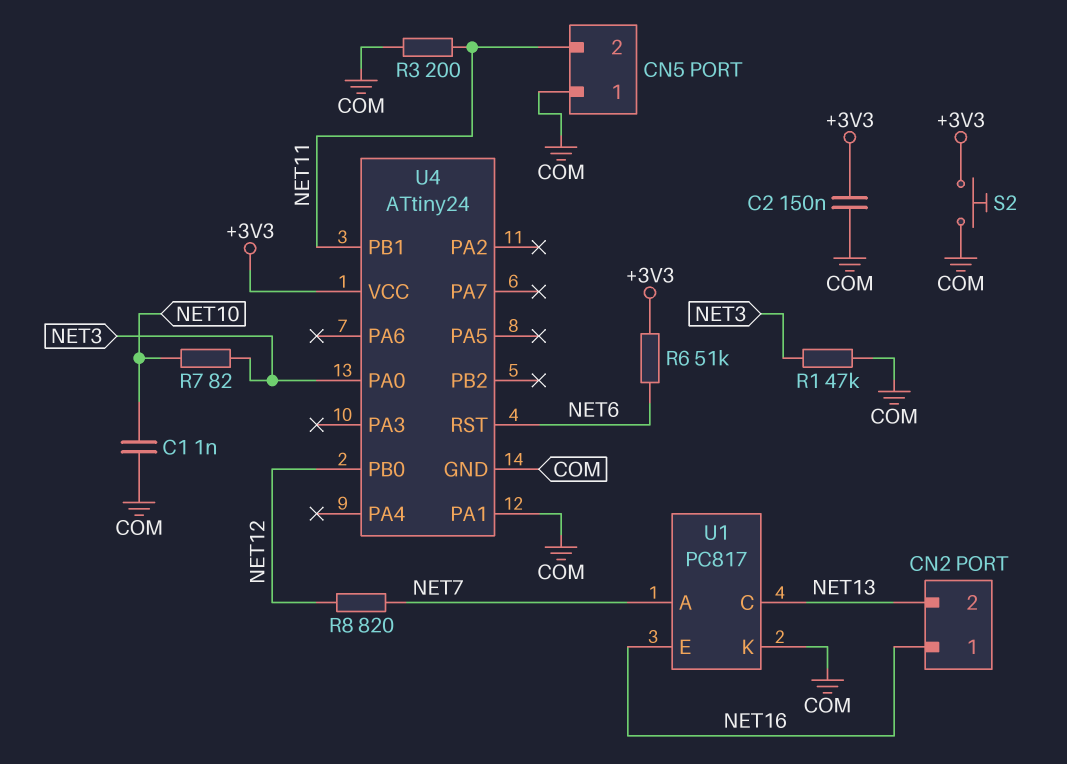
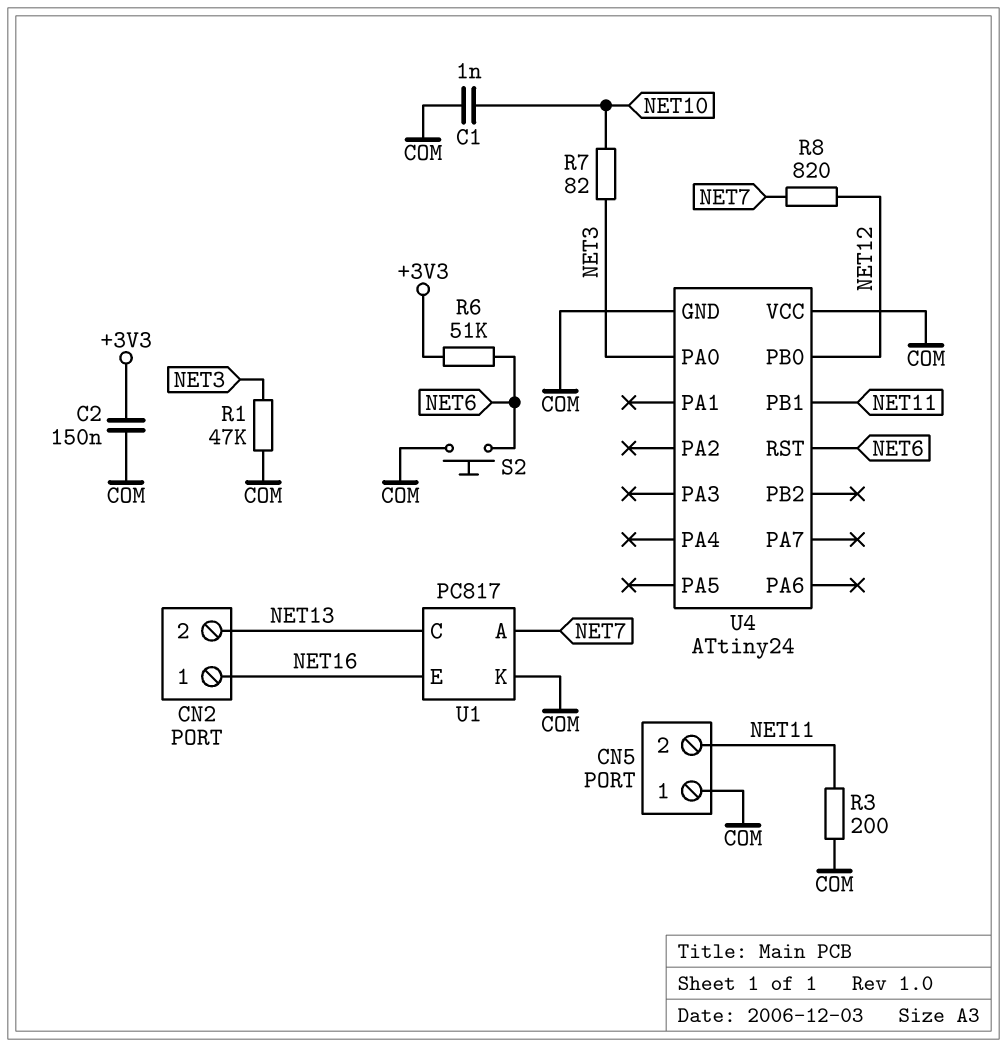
S2: button (+3V3, COM) -> button (COM, NET6)
U4 pin PA1: COM -> none
U4 pin VCC: +3V3 -> COM

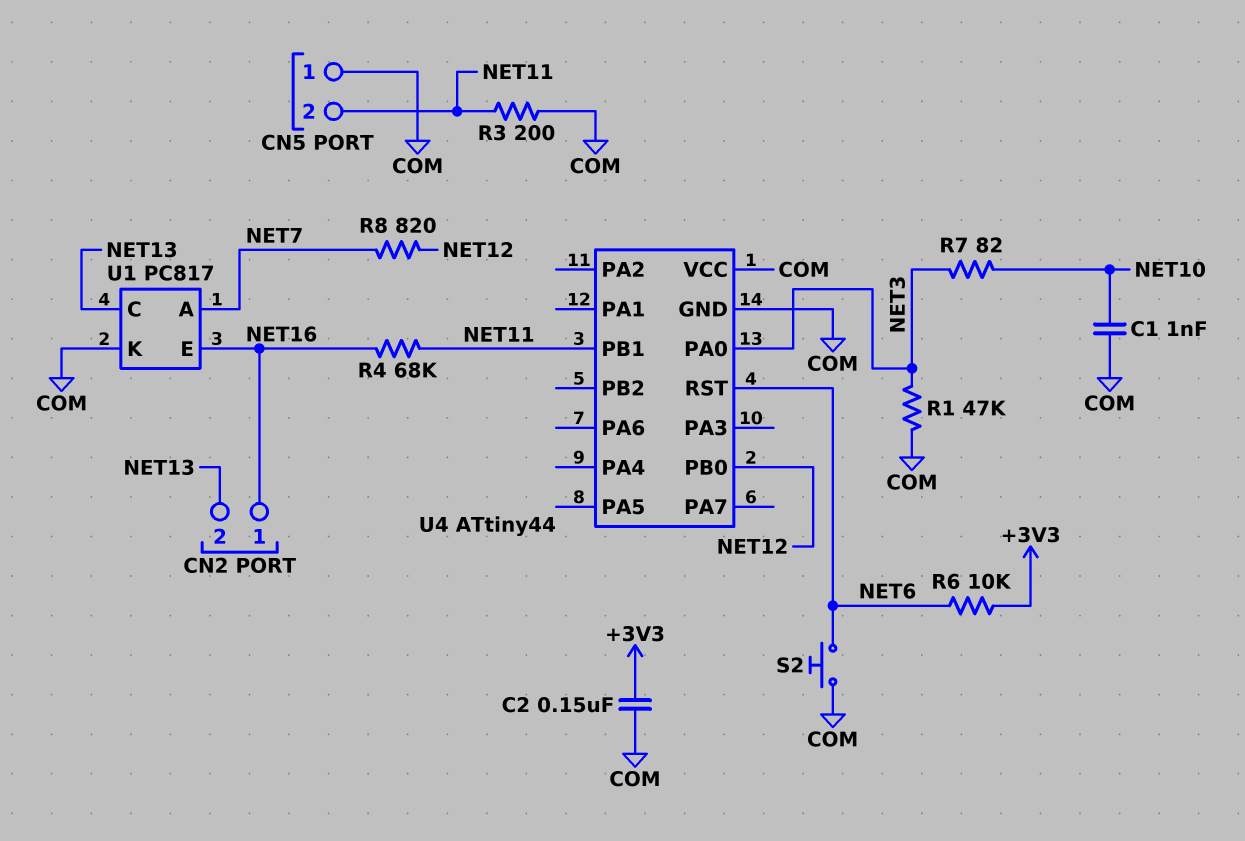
R4: none -> 68k (NET11, NET16)
R6: 51k (+3V3, NET6) -> 10k (+3V3, NET6)
U4: ATtiny24 -> ATtiny44

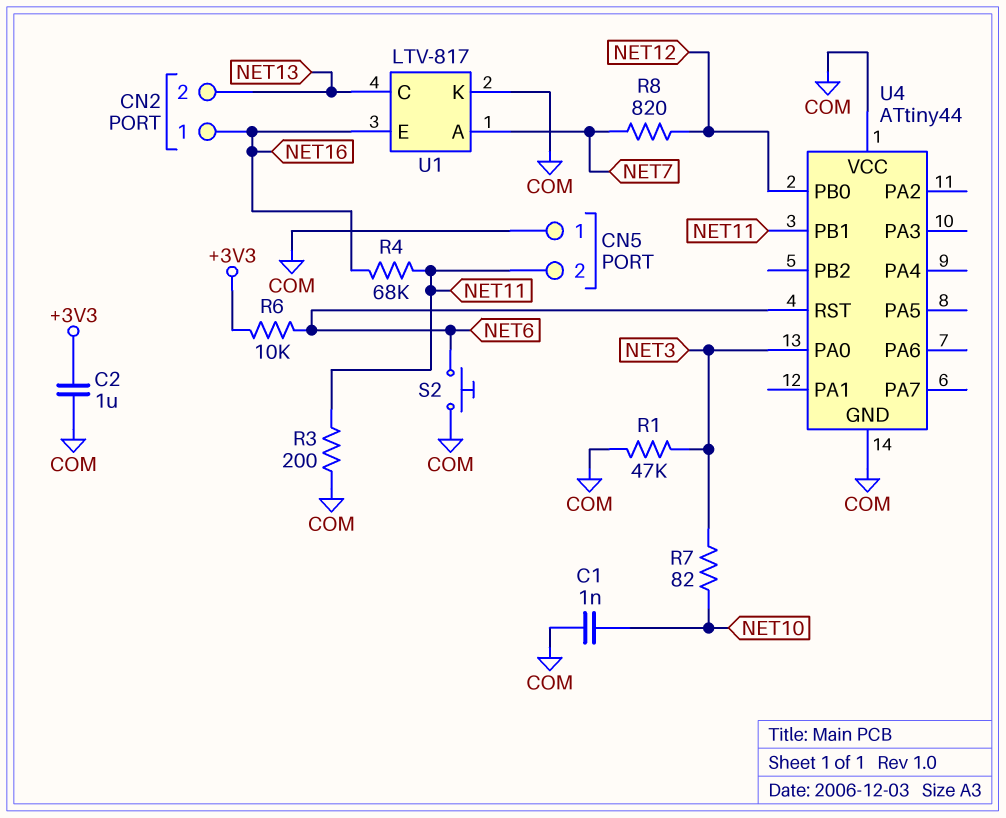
C2: 150nF (+3V3, COM) -> 1uF (+3V3, COM)
U1: PC817 -> LTV-817

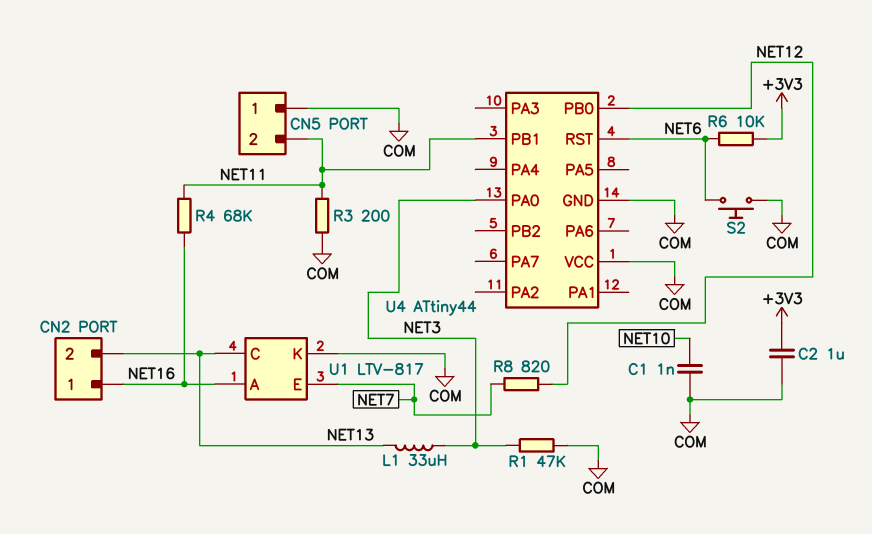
L1: none -> 33uH (NET3, NET13)
R7: 82 (NET3, NET10) -> none
U1 pin A: NET7 -> NET16
U1 pin E: NET16 -> NET7

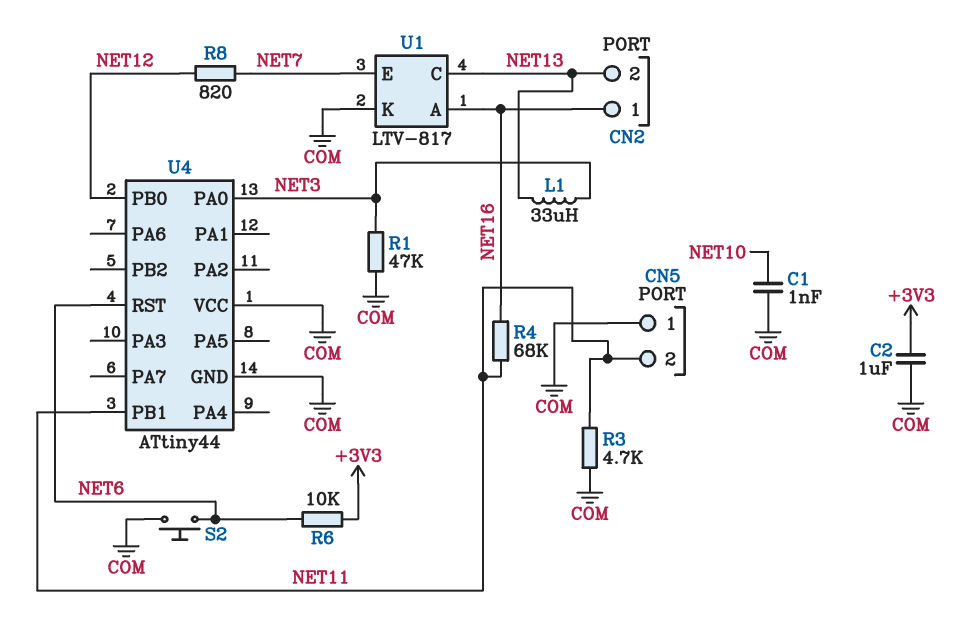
R3: 200 (COM, NET11) -> 4.7k (COM, NET11)

